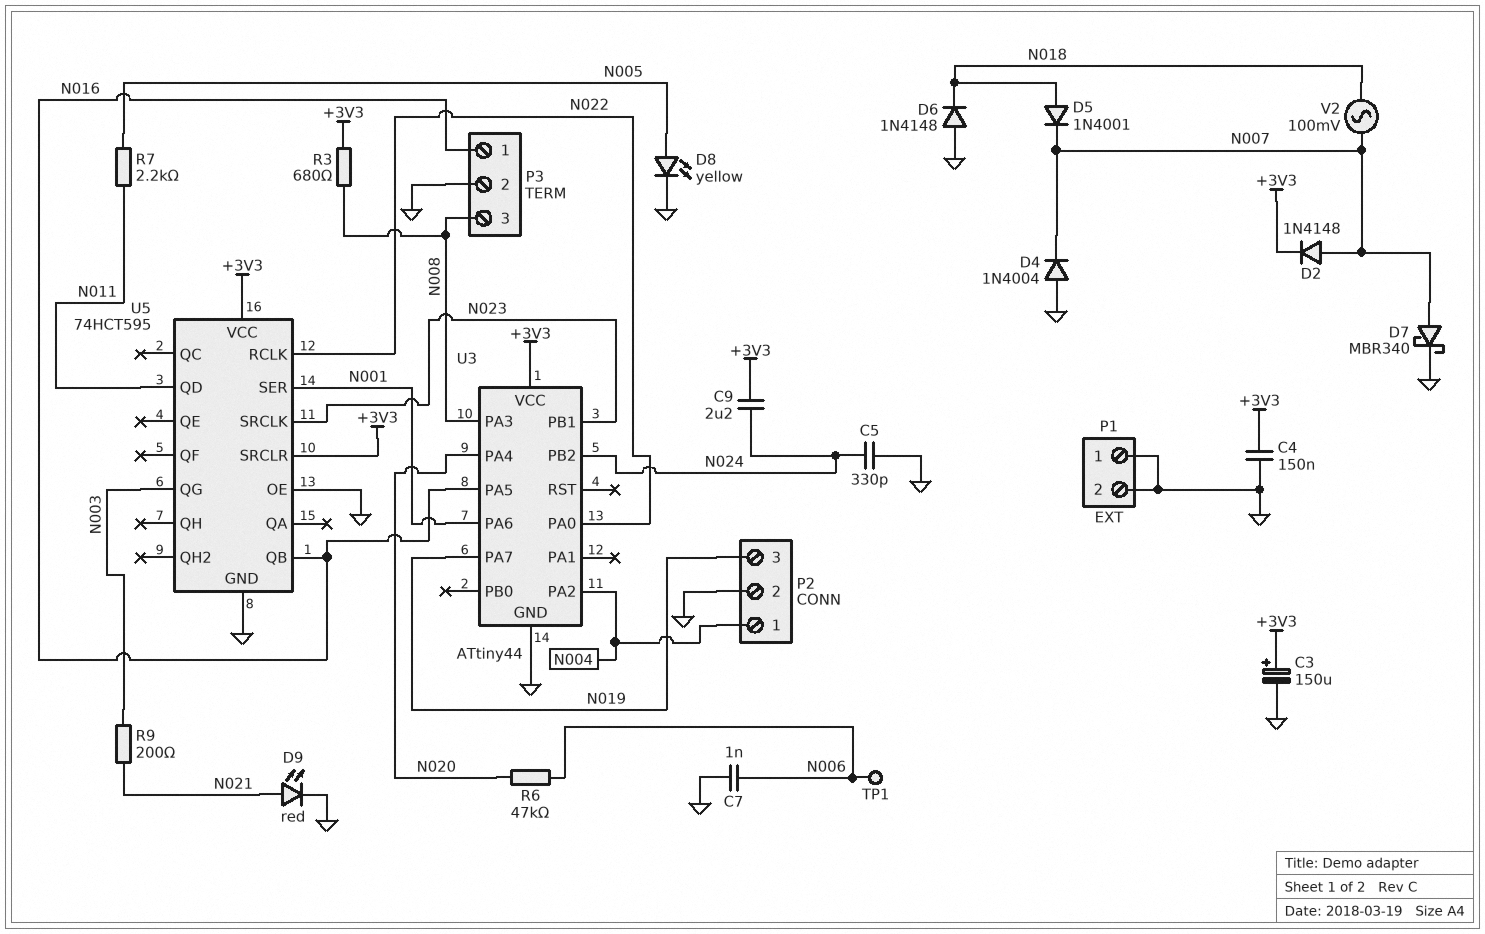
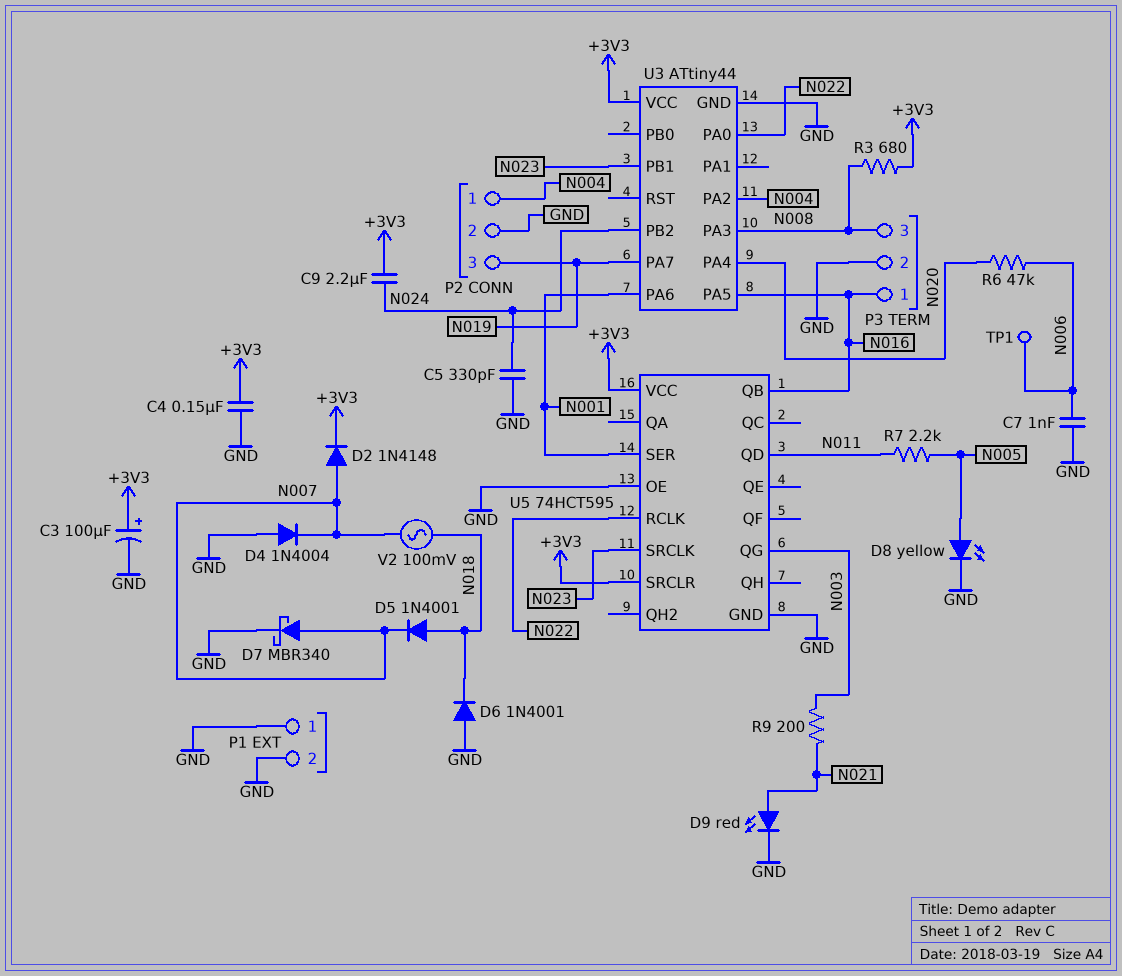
C3: 150uF (plus +3V3, minus GND) -> 100uF (plus +3V3, minus GND)
D6: diode 1N4148 (A GND, K N018) -> diode 1N4001 (A GND, K N018)

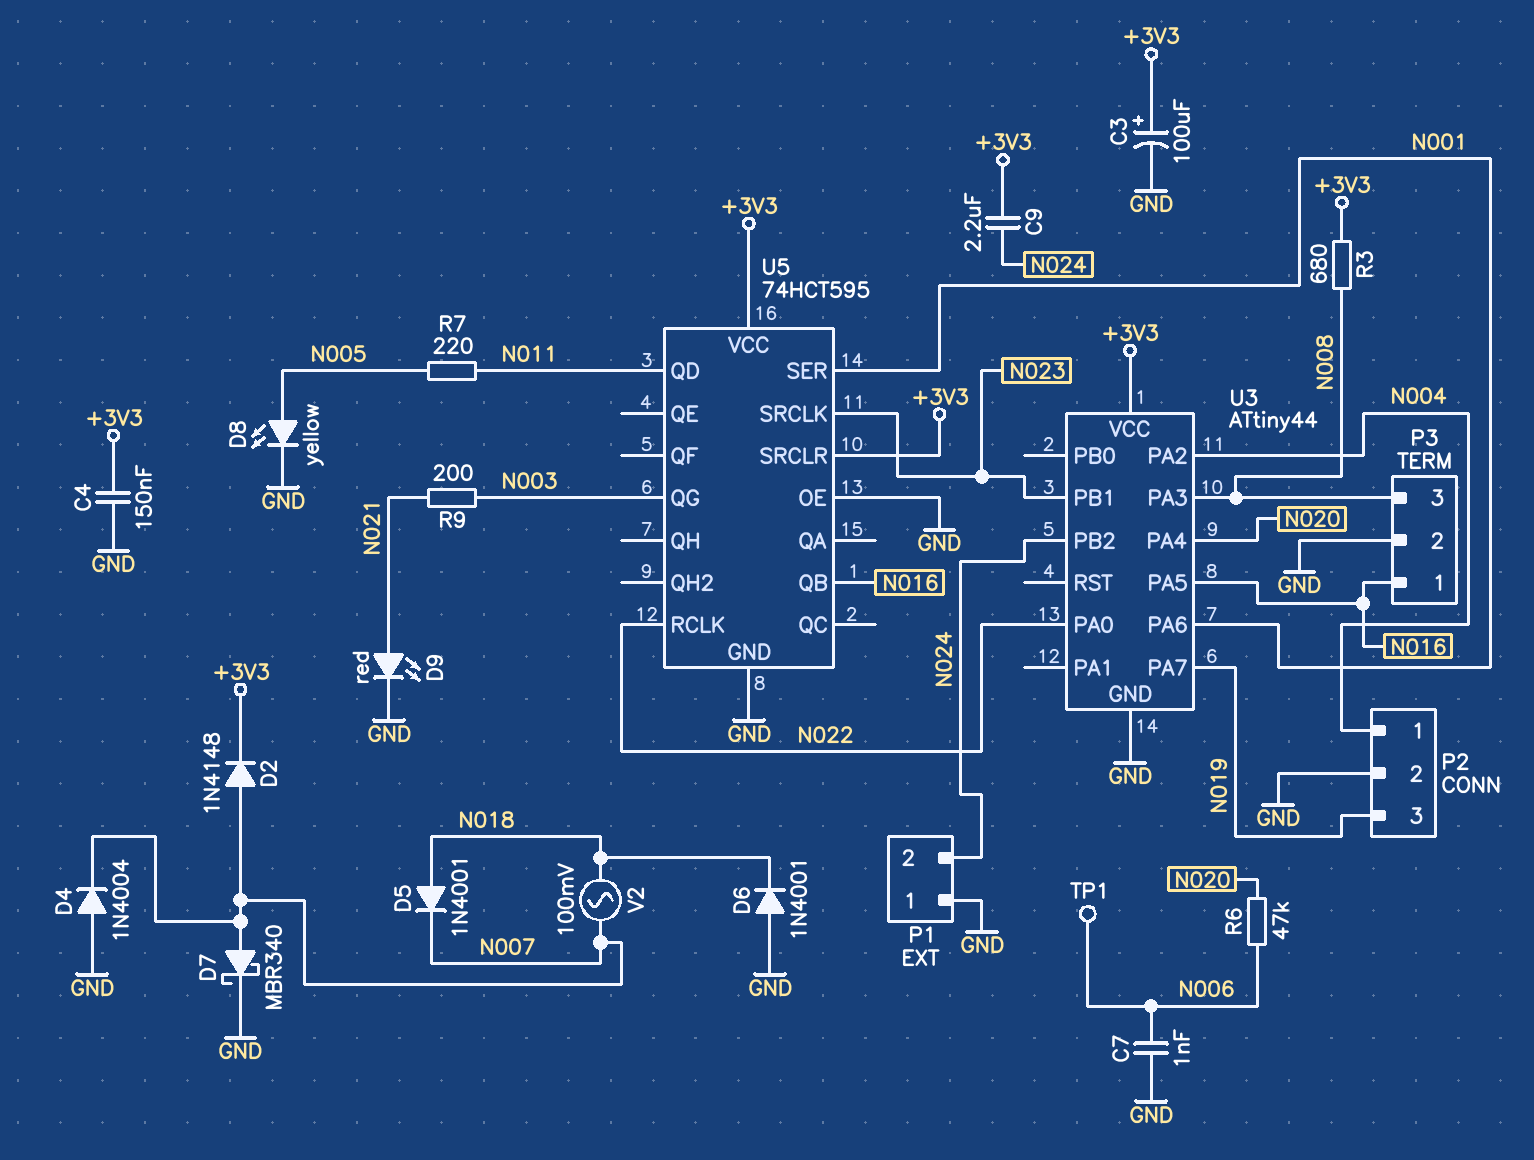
C5: 330pF (GND, N024) -> none
P1 pin 2: GND -> N024
R7: 2.2k (N005, N011) -> 220 (N005, N011)

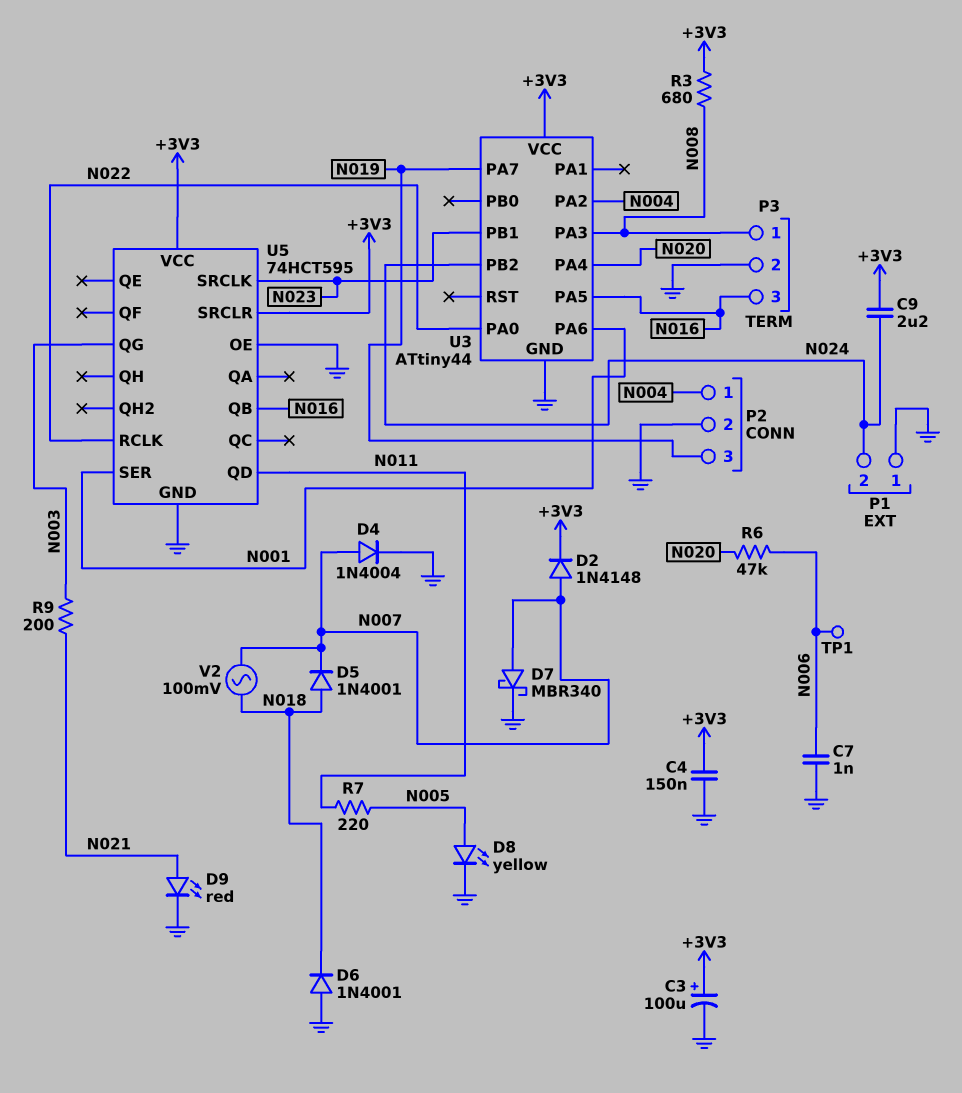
D4: diode 1N4004 (A GND, K N007) -> diode 1N4004 (A N007, K GND)
P3 pin 1: N016 -> N008
P3 pin 3: N008 -> N016

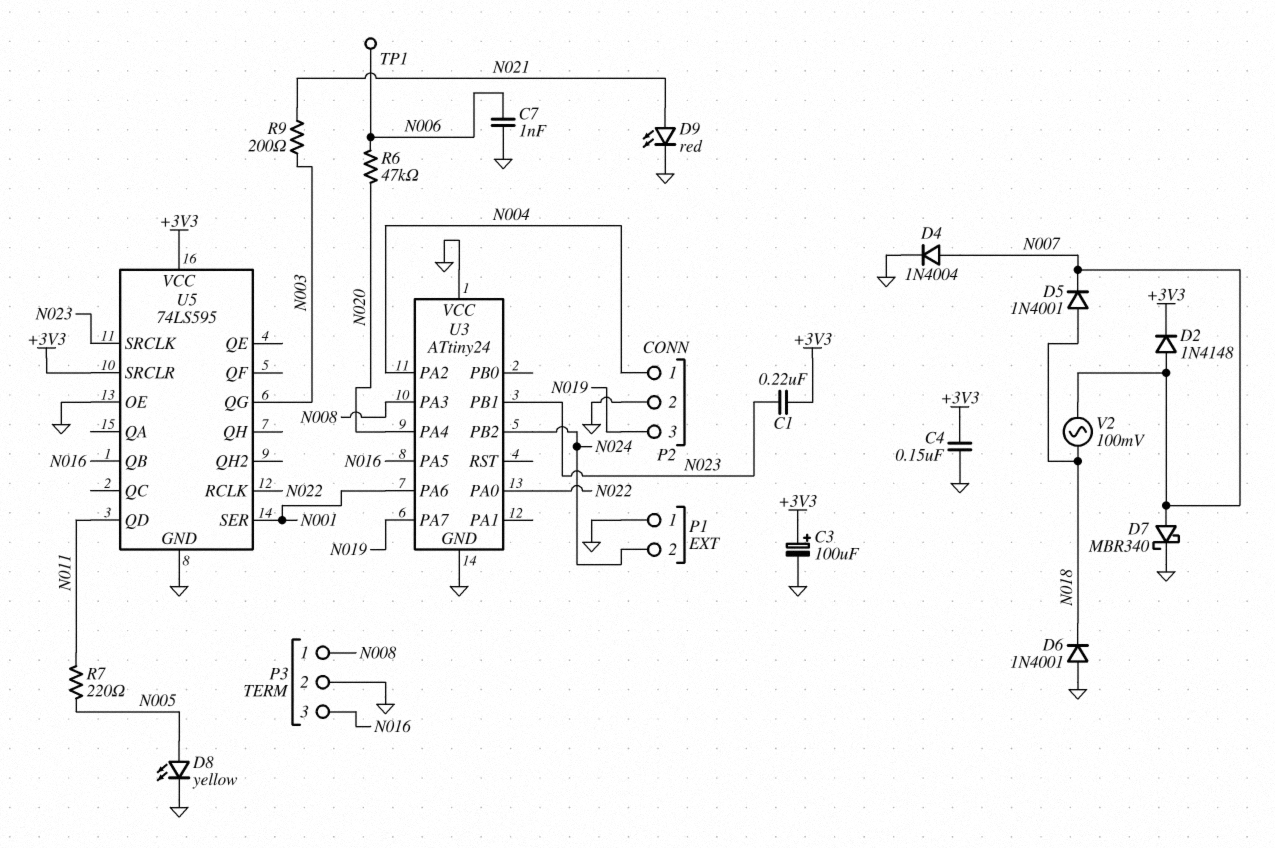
C1: none -> 220nF (+3V3, N023)
C9: 2.2uF (+3V3, N024) -> none
R3: 680 (+3V3, N008) -> none
U3: ATtiny44 -> ATtiny24
U3 pin VCC: +3V3 -> GND
U5: 74HCT595 -> 74LS595

